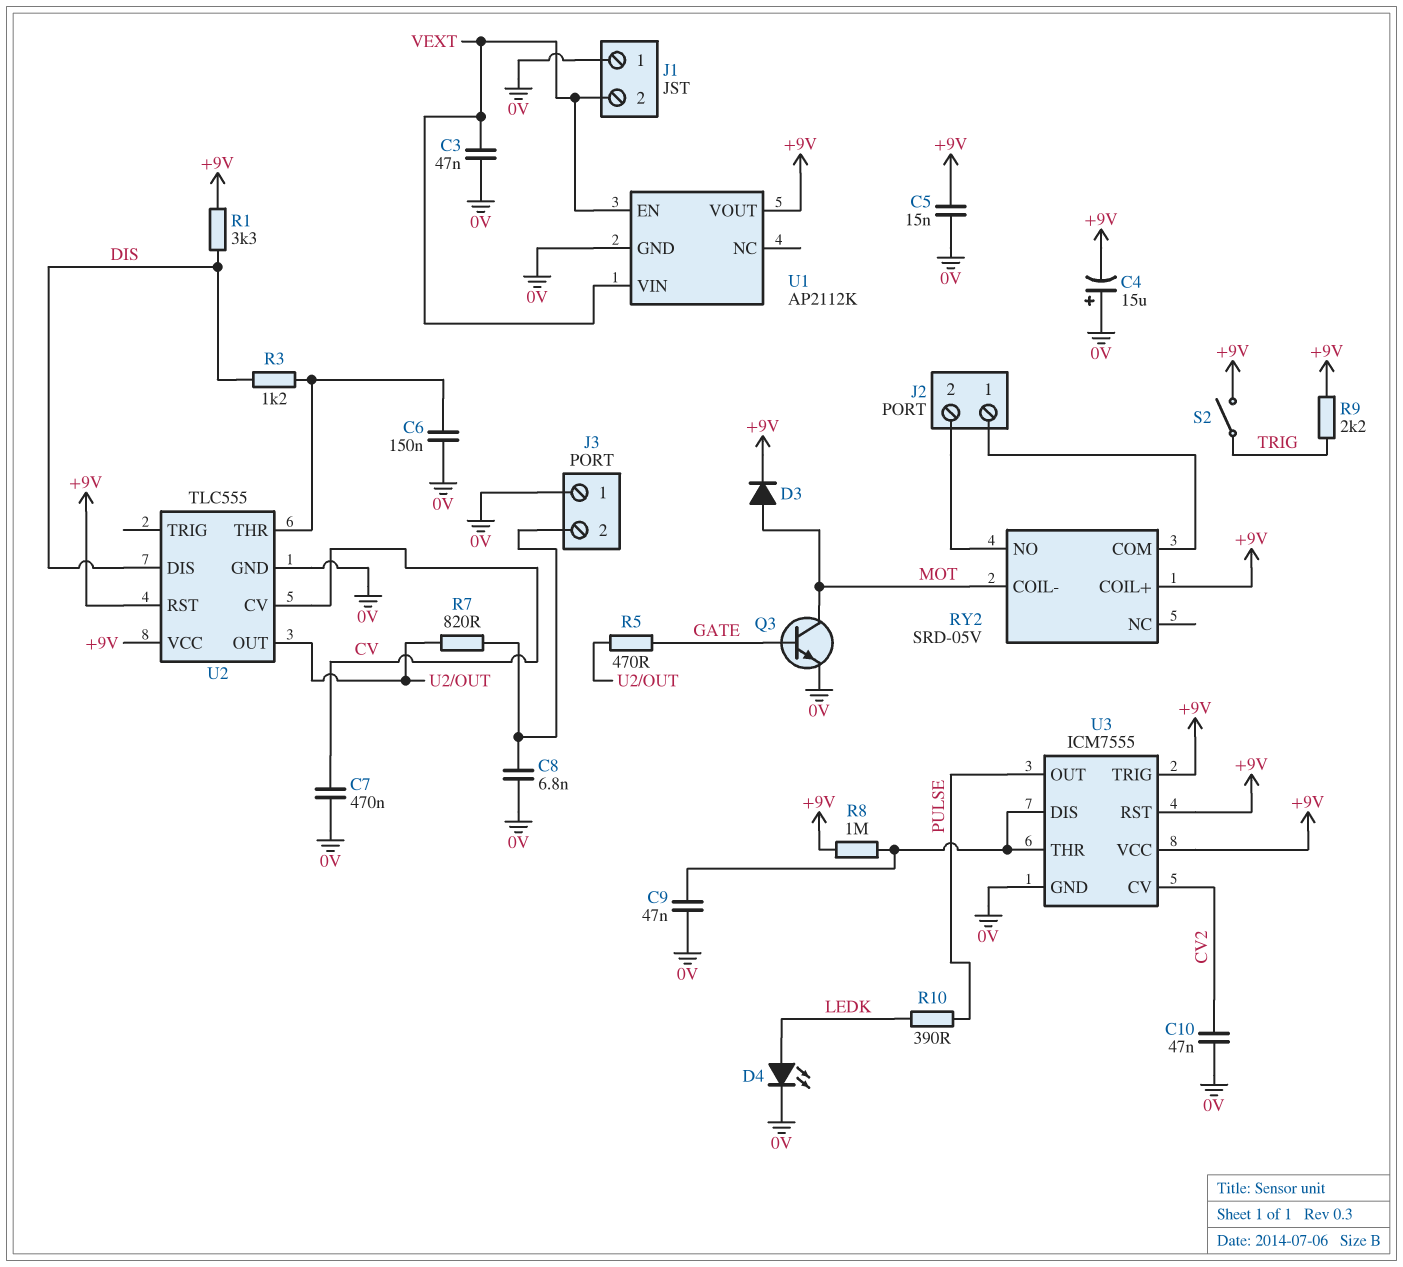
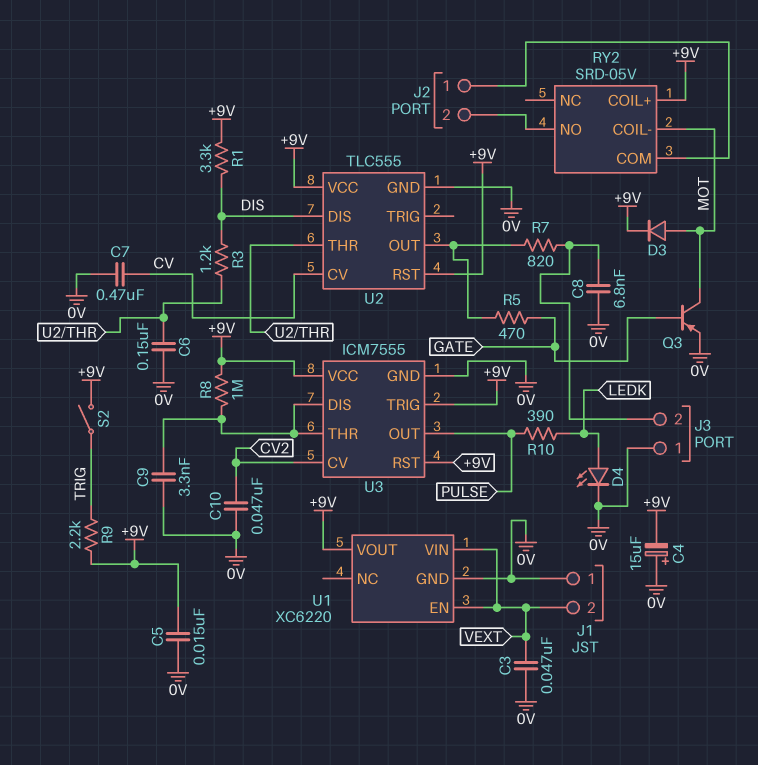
C9: 47nF (0V, U3/DIS) -> 3.3nF (0V, U3/DIS)
Q3: NPN (B GATE, C MOT, E 0V) -> PNP (B GATE, C MOT, E 0V)
U1: AP2112K -> XC6220

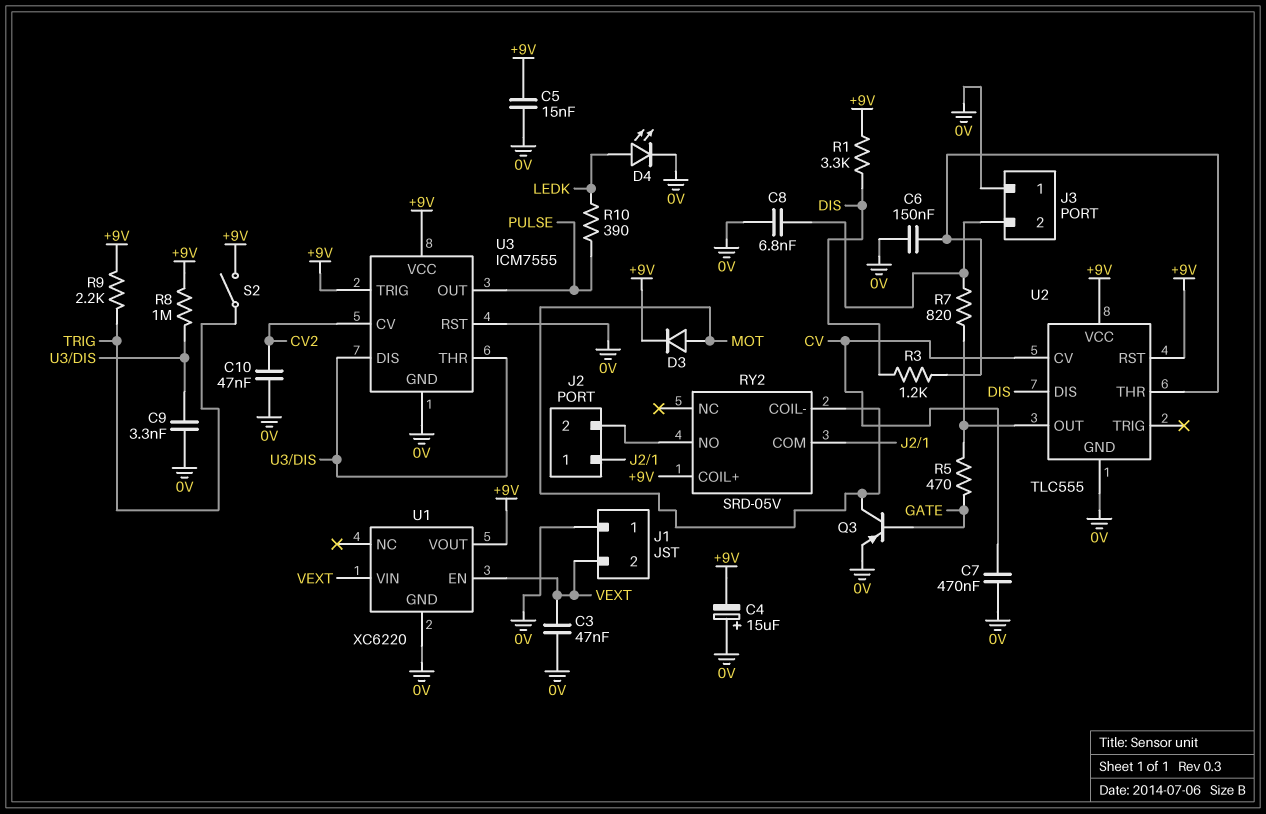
U3 pin RST: +9V -> 0V

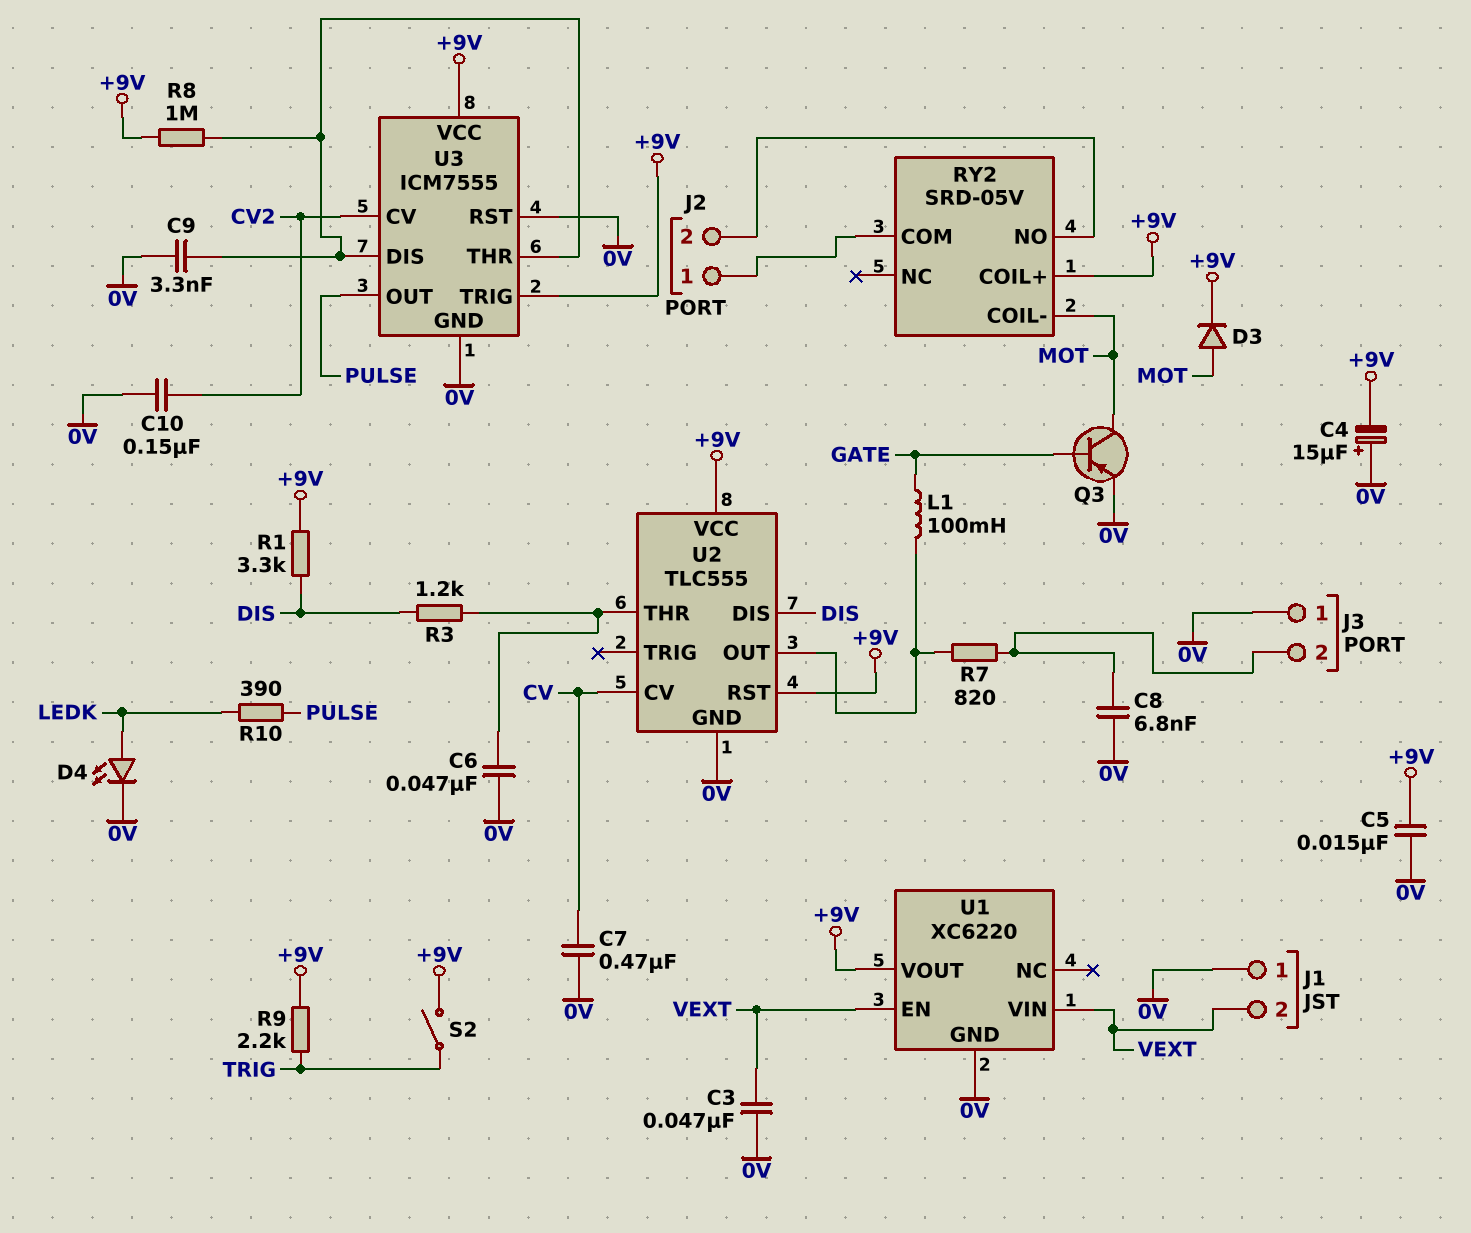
C6: 150nF (0V, U2/THR) -> 47nF (0V, U2/THR)
C10: 47nF (0V, CV2) -> 150nF (0V, CV2)
L1: none -> 100mH (GATE, U2/OUT)
R5: 470 (GATE, U2/OUT) -> none

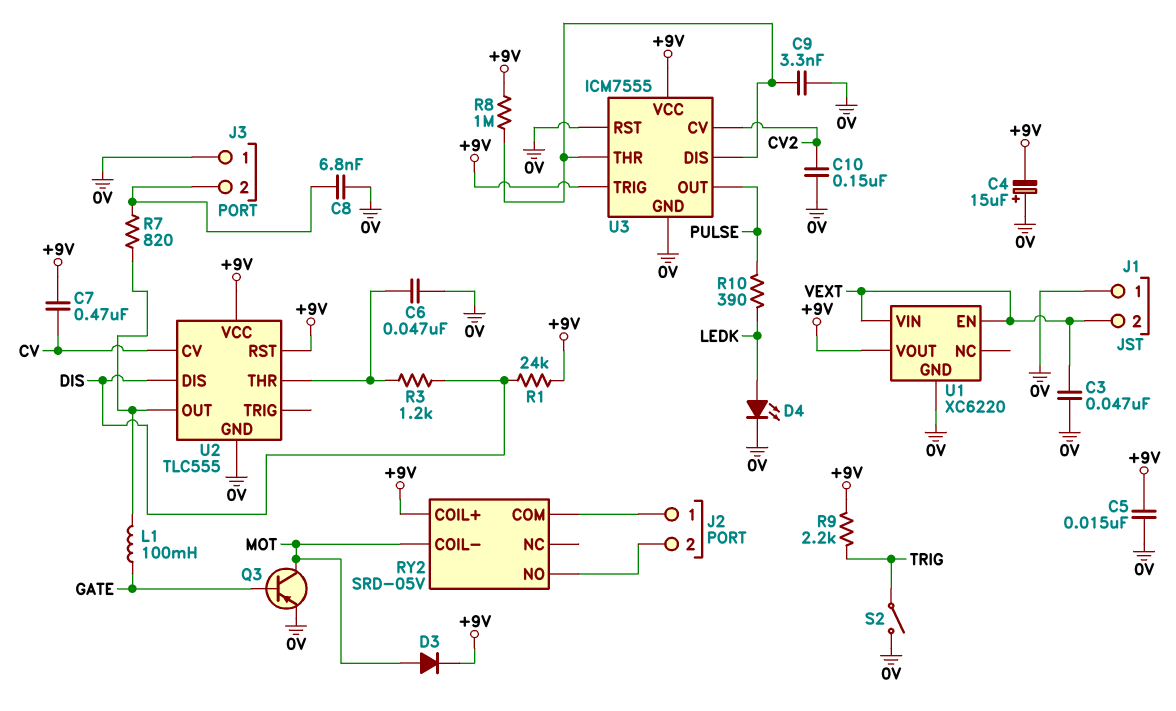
C7: 470nF (0V, CV) -> 470nF (+9V, CV)
R1: 3.3k (+9V, DIS) -> 24k (+9V, DIS)
S2: switch (+9V, TRIG) -> switch (0V, TRIG)

